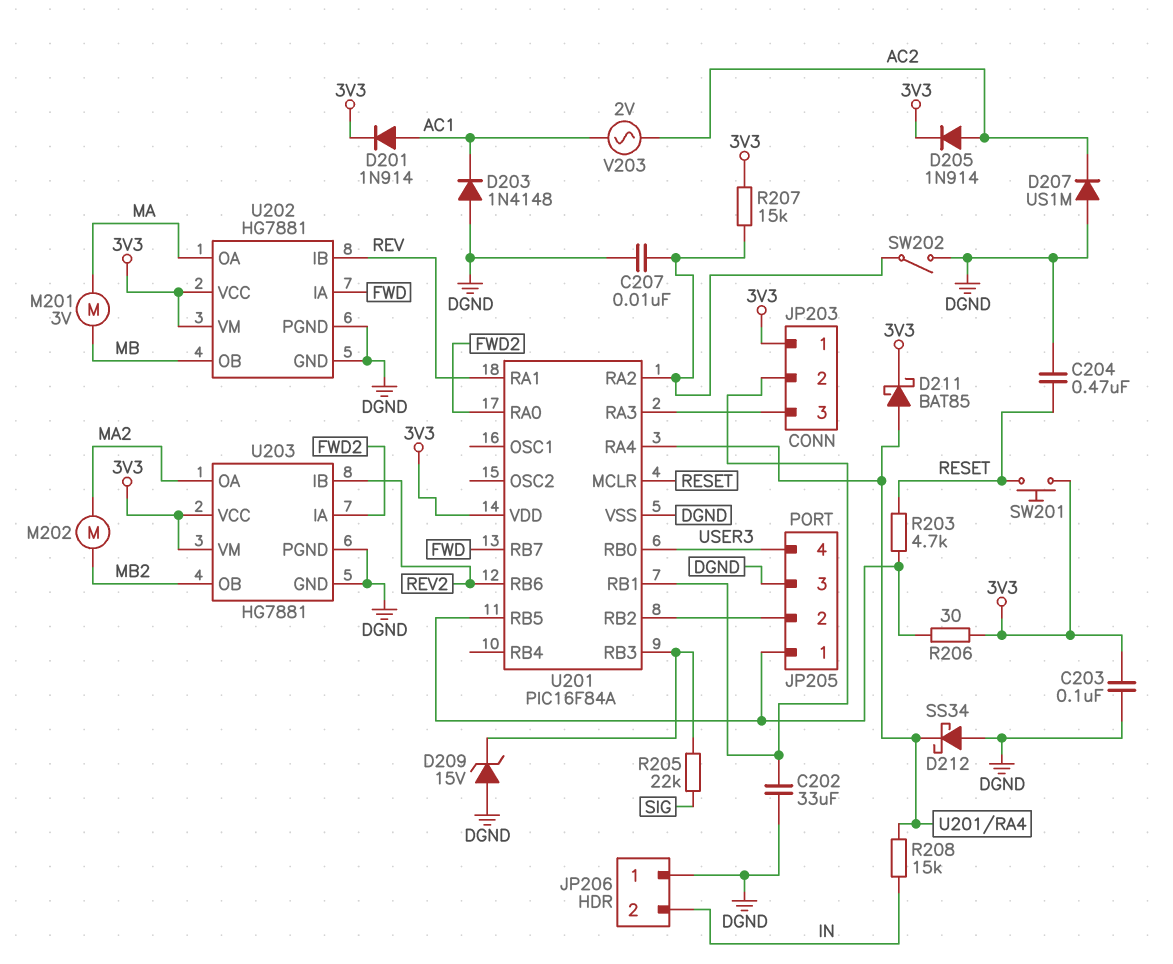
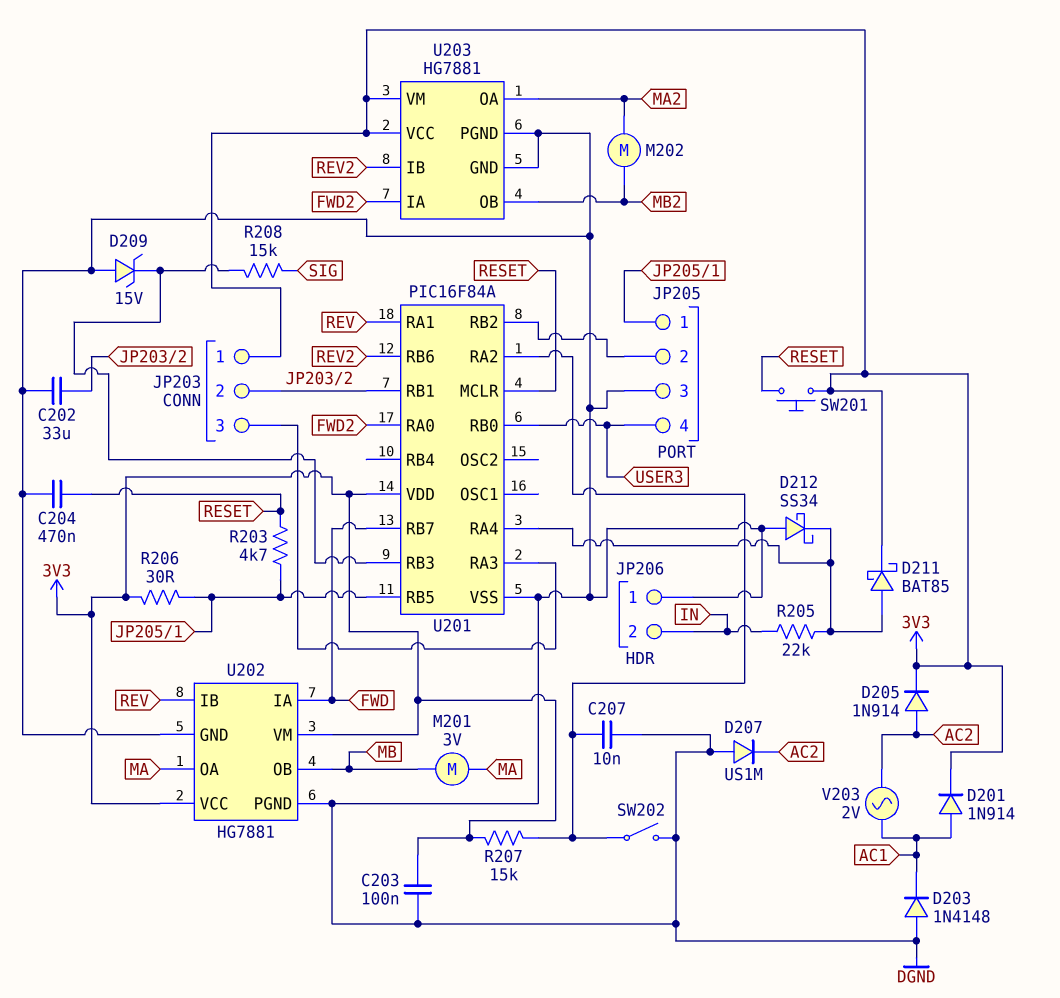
R205: 22k (SIG, U201/RB3) -> 22k (IN, U201/RA4)
R208: 15k (IN, U201/RA4) -> 15k (SIG, U201/RB3)

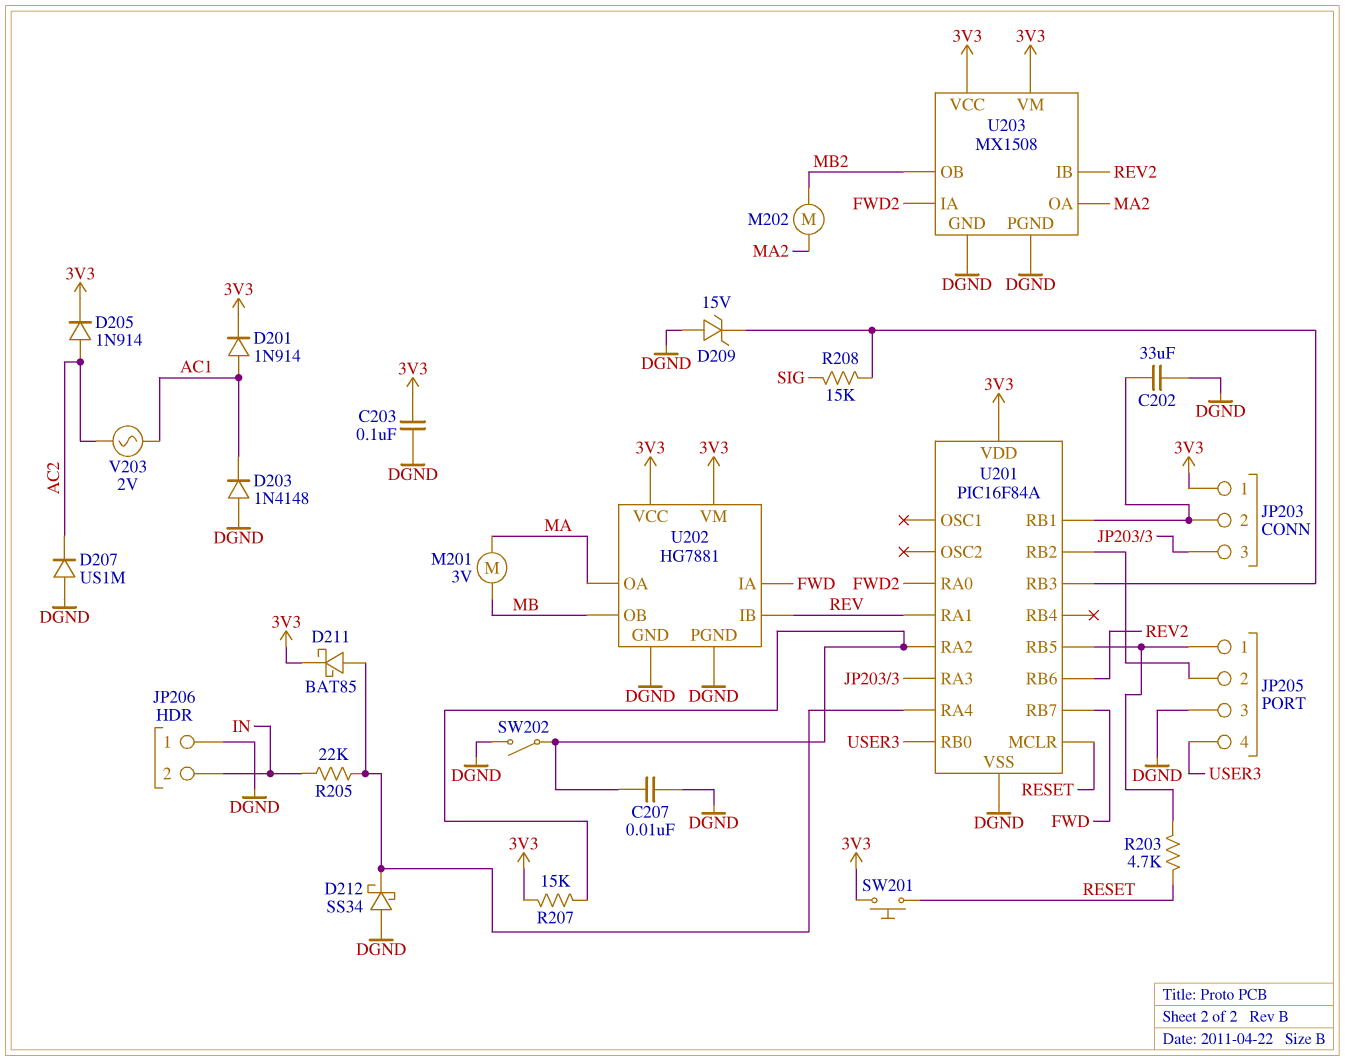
C204: 470nF (DGND, RESET) -> none
R206: 30 (3V3, JP205/1) -> none
U203: HG7881 -> MX1508

